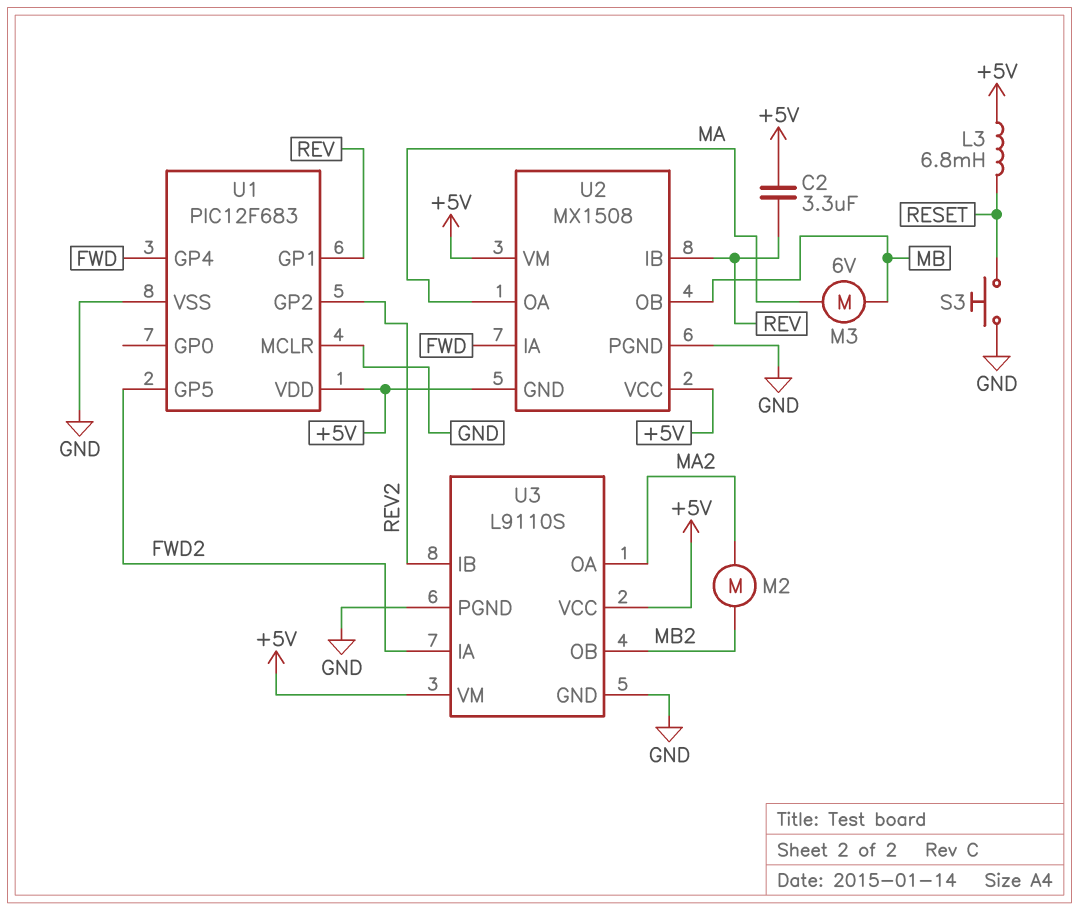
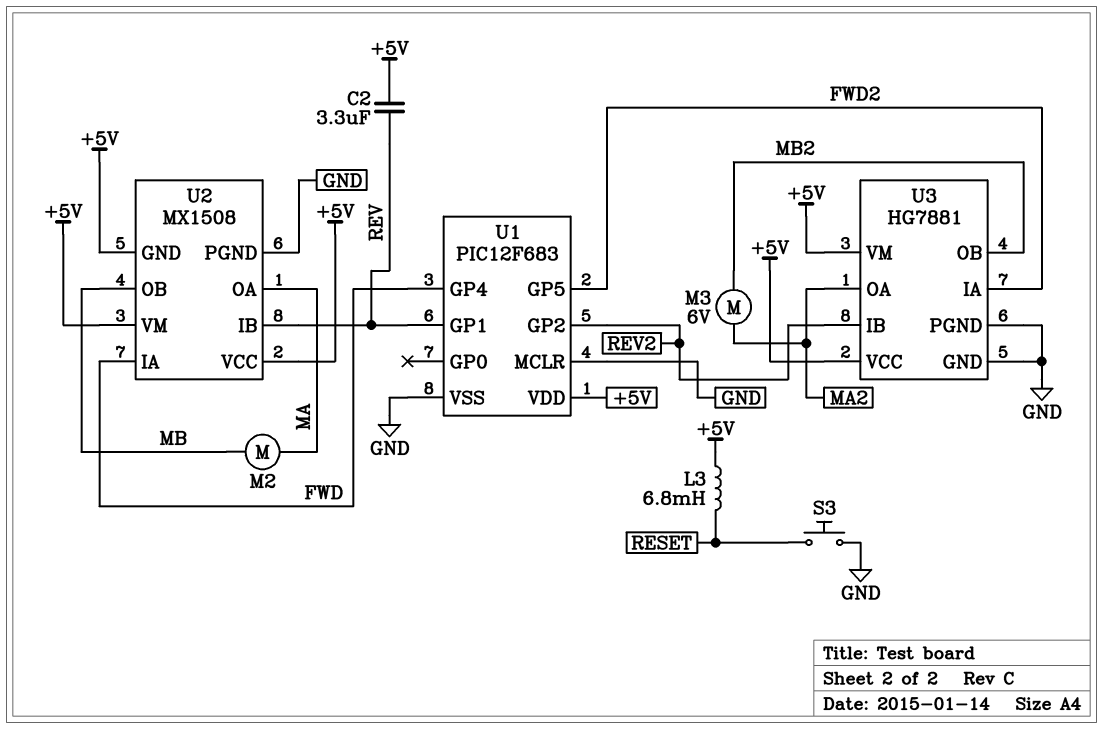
M2: motor (MA2, MB2) -> motor (MA, MB)
M3: motor 6V (MA, MB) -> motor 6V (MA2, MB2)
U3: L9110S -> HG7881

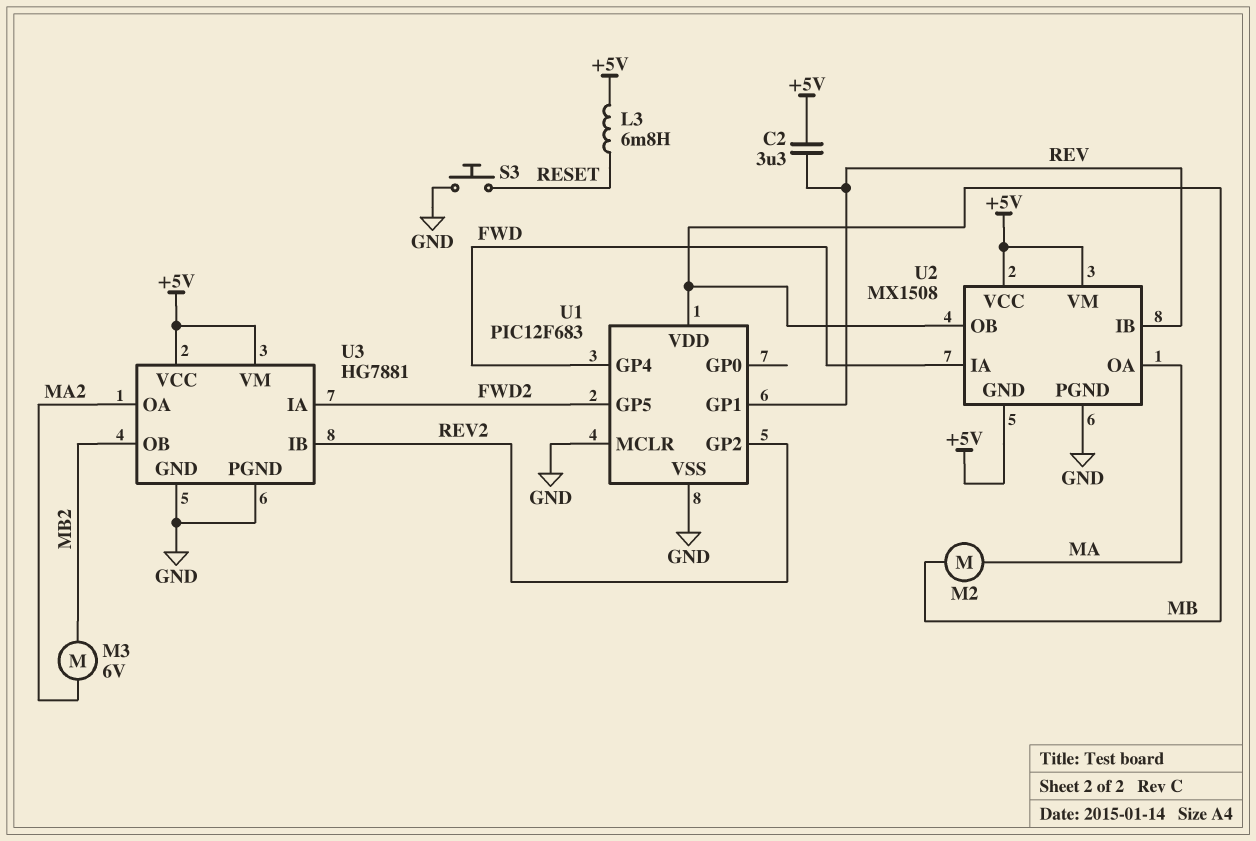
U1 pin VDD: +5V -> MB

